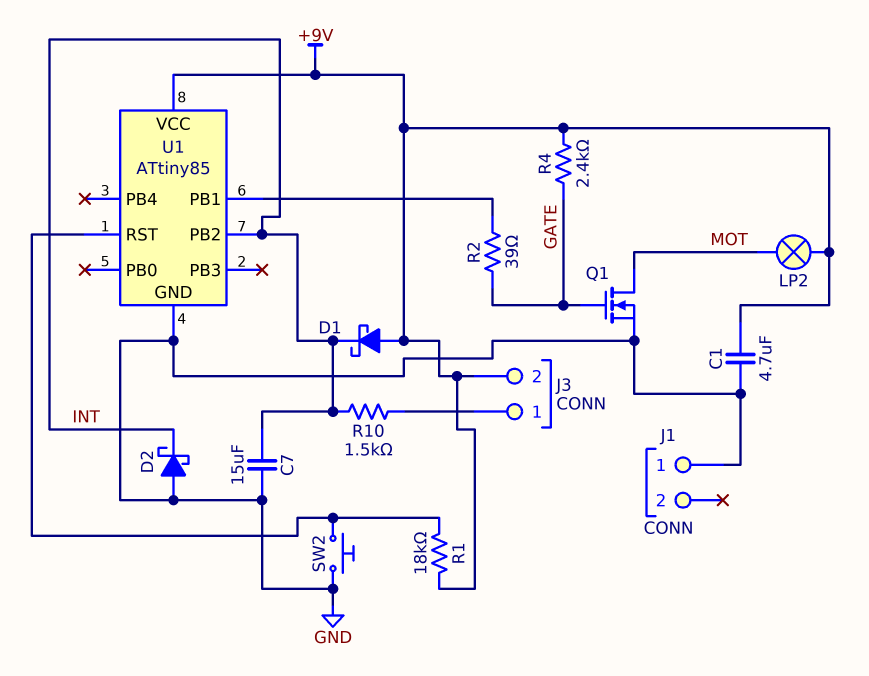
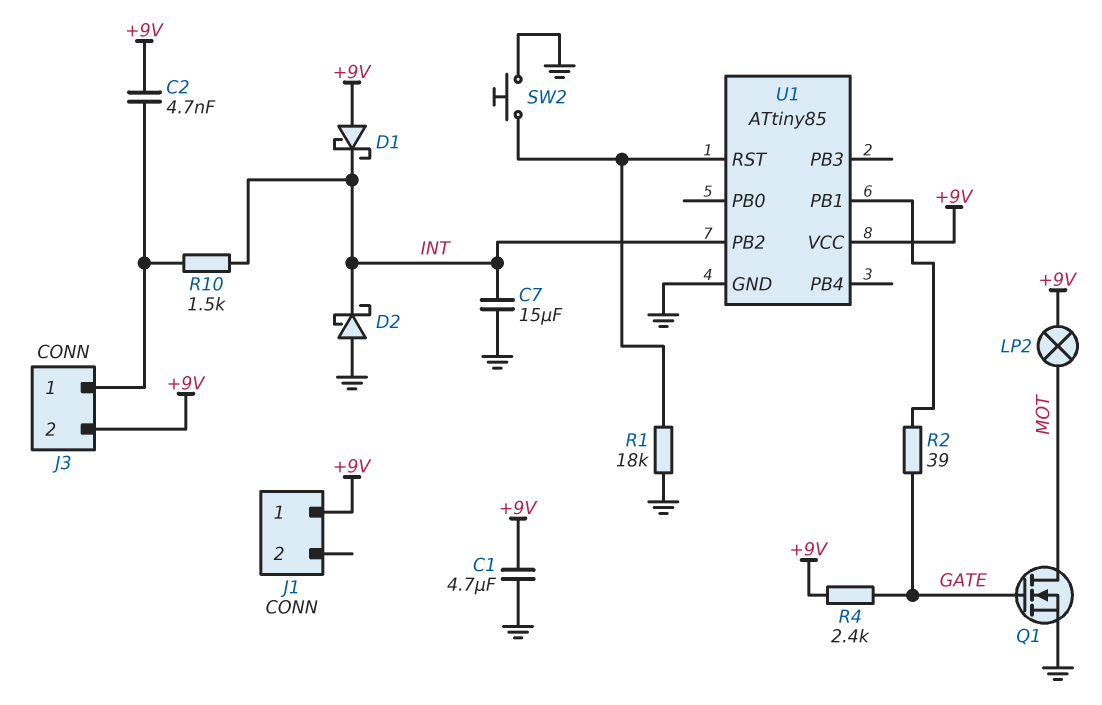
C2: none -> 4.7nF (+9V, J3/1)
J1 pin 1: GND -> +9V
R1: 18k (+9V, U1/RST) -> 18k (GND, U1/RST)

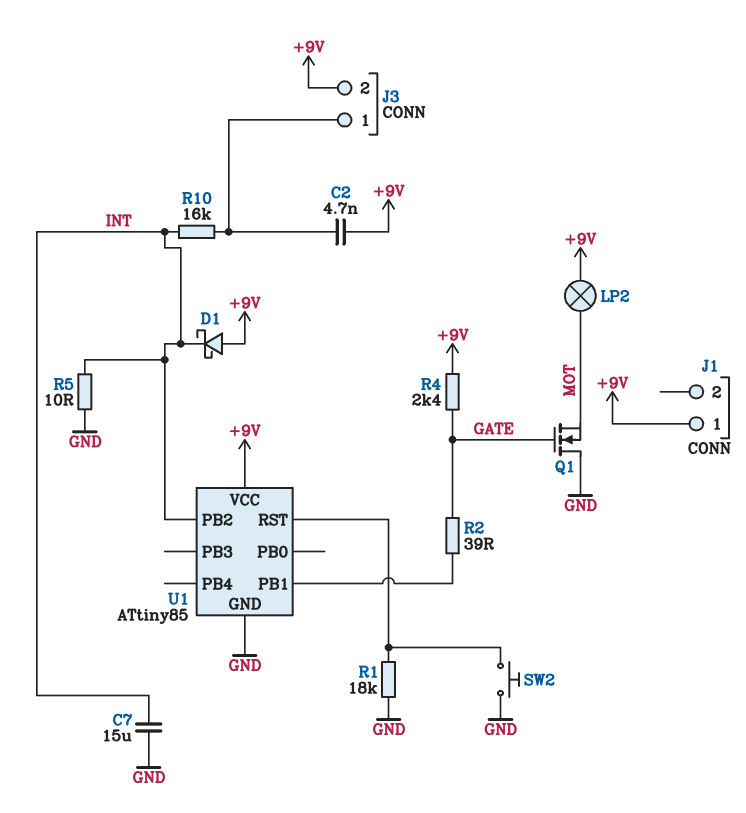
C1: 4.7uF (+9V, GND) -> none
D2: schottky (A GND, K INT) -> none
Q1: NMOS (G GATE, D MOT, S GND) -> NMOS (G GATE, D GND, S MOT)
R5: none -> 10 (GND, INT)
R10: 1.5k (INT, J3/1) -> 16k (INT, J3/1)

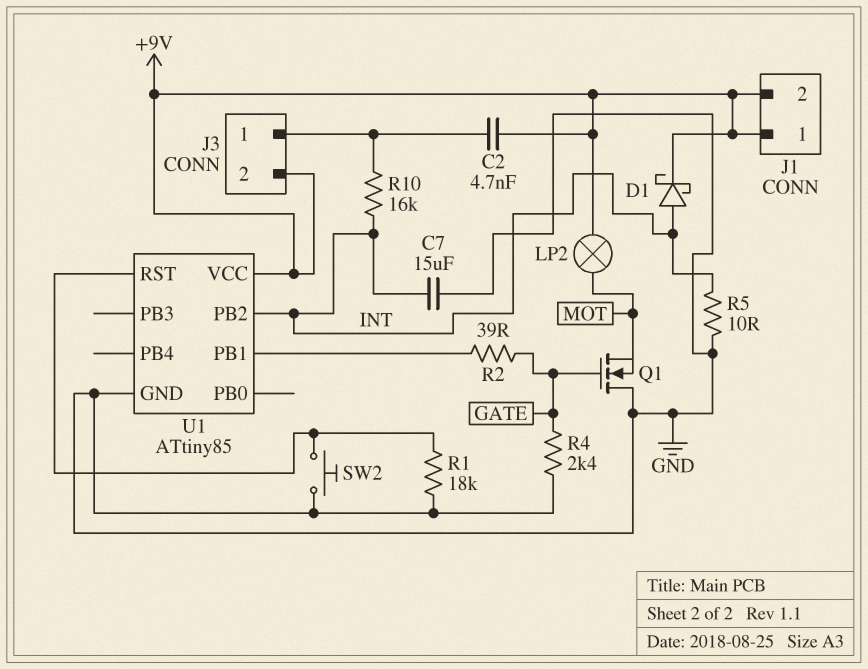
D1: schottky (A +9V, K INT) -> schottky (A INT, K +9V)
J1 pin 2: none -> +9V
R4: 2.4k (+9V, GATE) -> 2.4k (GATE, GND)

